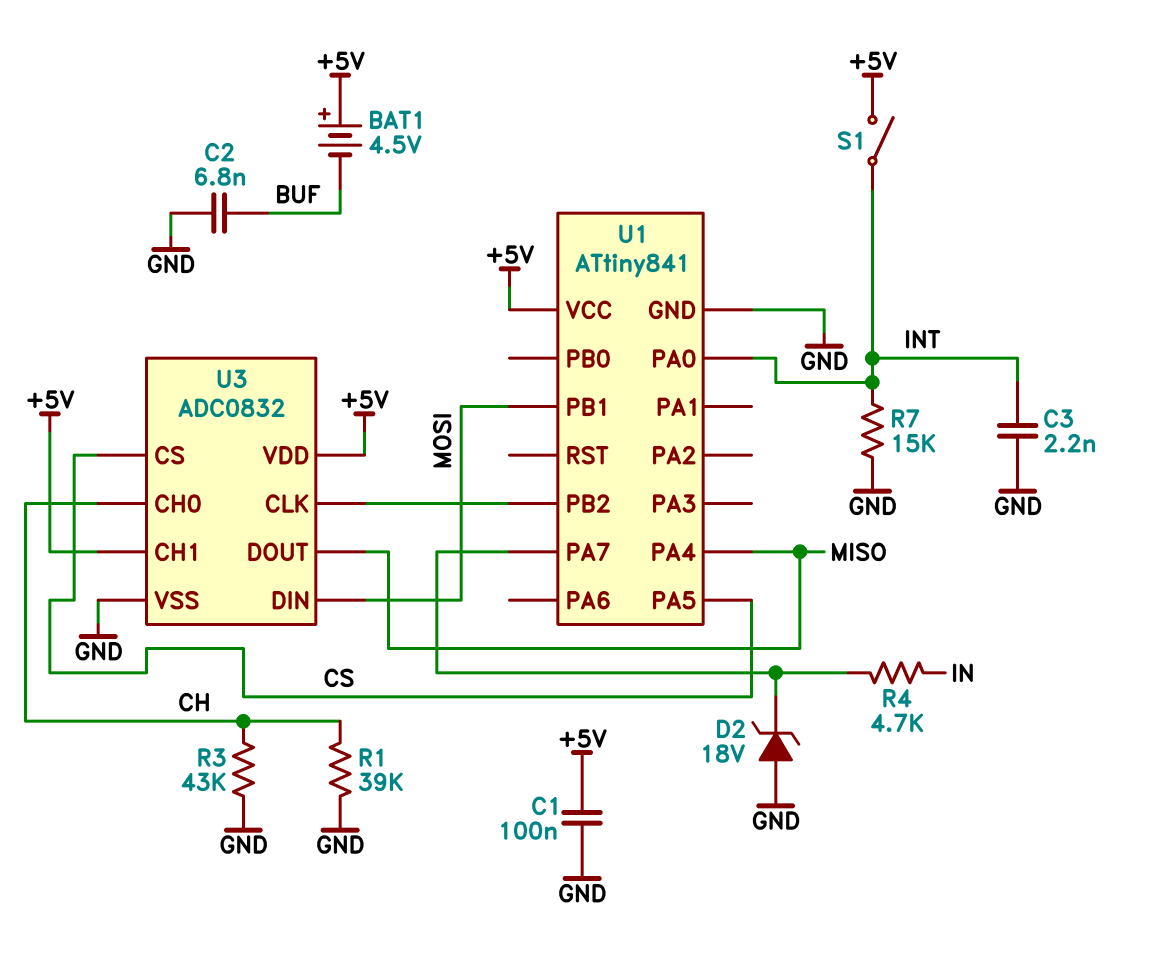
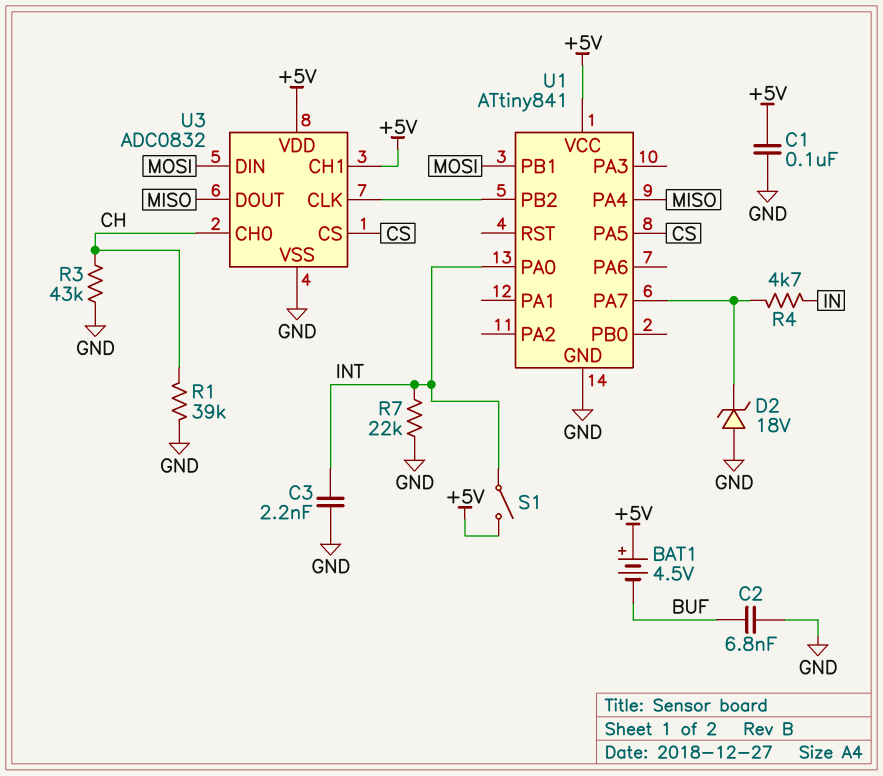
R7: 15k (GND, INT) -> 22k (GND, INT)

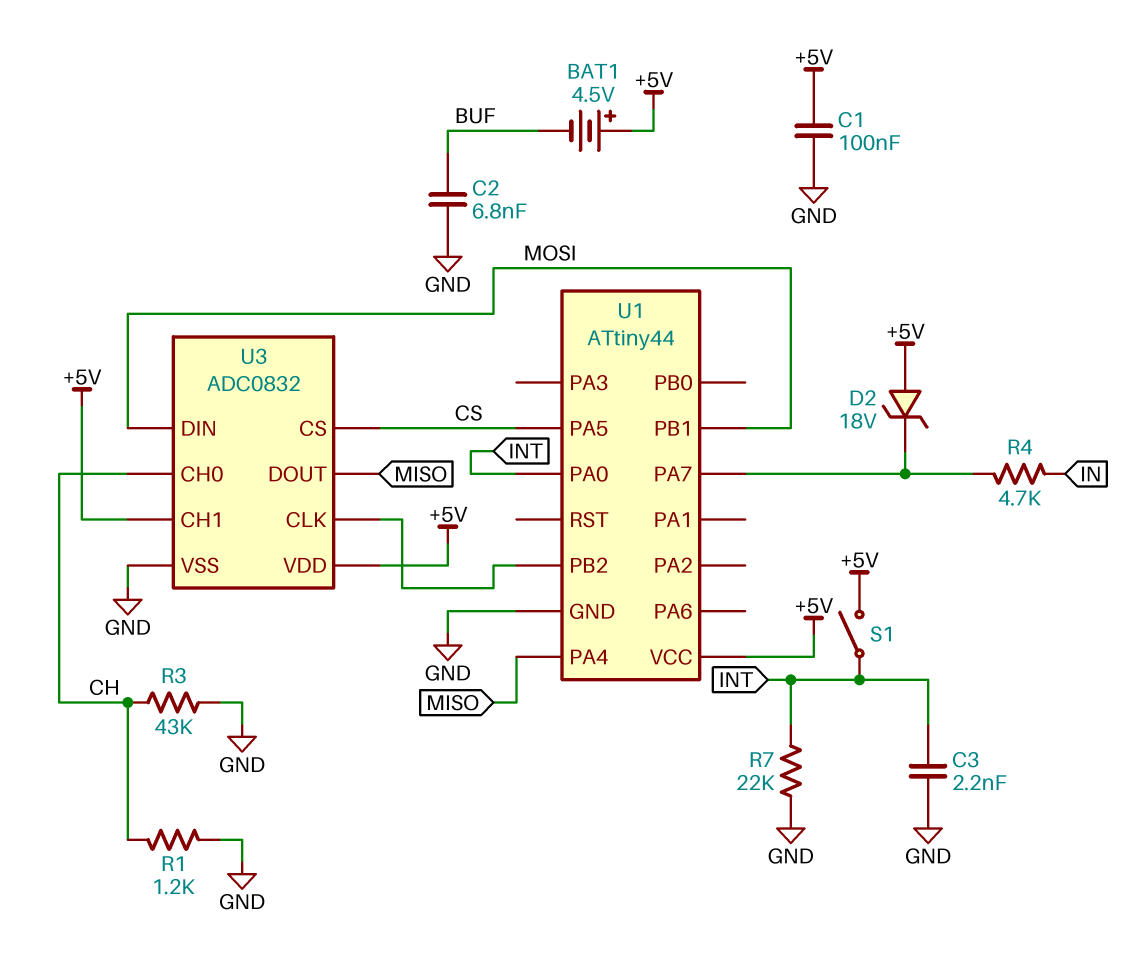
D2: zener 18V (A GND, K U1/PA7) -> zener 18V (A +5V, K U1/PA7)
R1: 39k (CH, GND) -> 1.2k (CH, GND)
U1: ATtiny841 -> ATtiny44

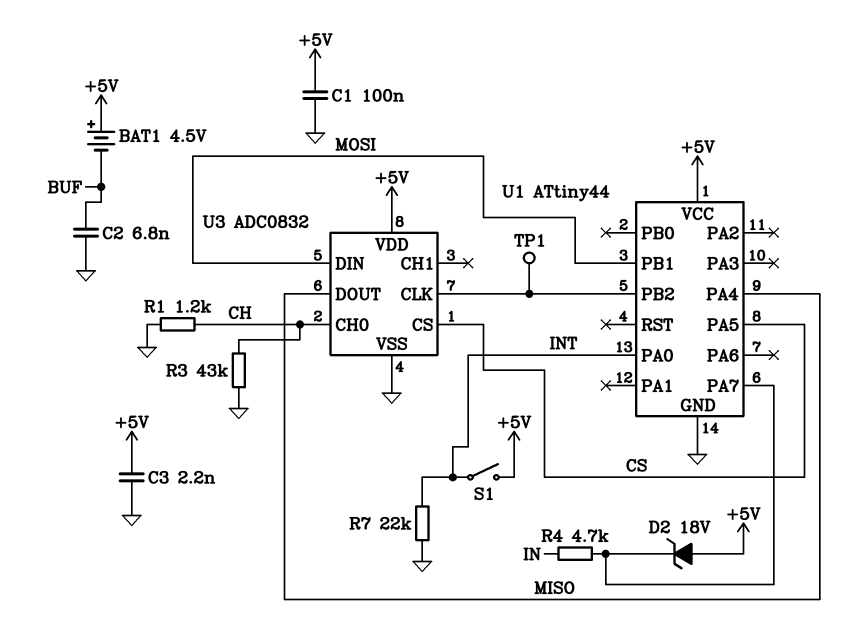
C3: 2.2nF (GND, INT) -> 2.2nF (+5V, GND)
TP1: none -> test point (U1/PB2)
U3 pin CH1: +5V -> none

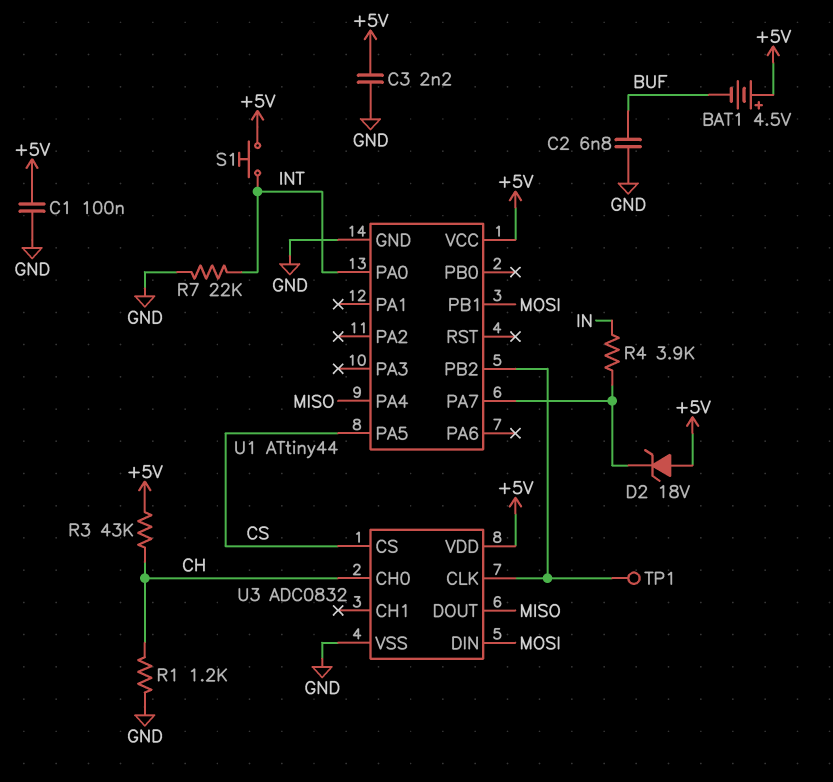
R3: 43k (CH, GND) -> 43k (+5V, CH)
R4: 4.7k (IN, U1/PA7) -> 3.9k (IN, U1/PA7)
S1: switch (+5V, INT) -> button (+5V, INT)

